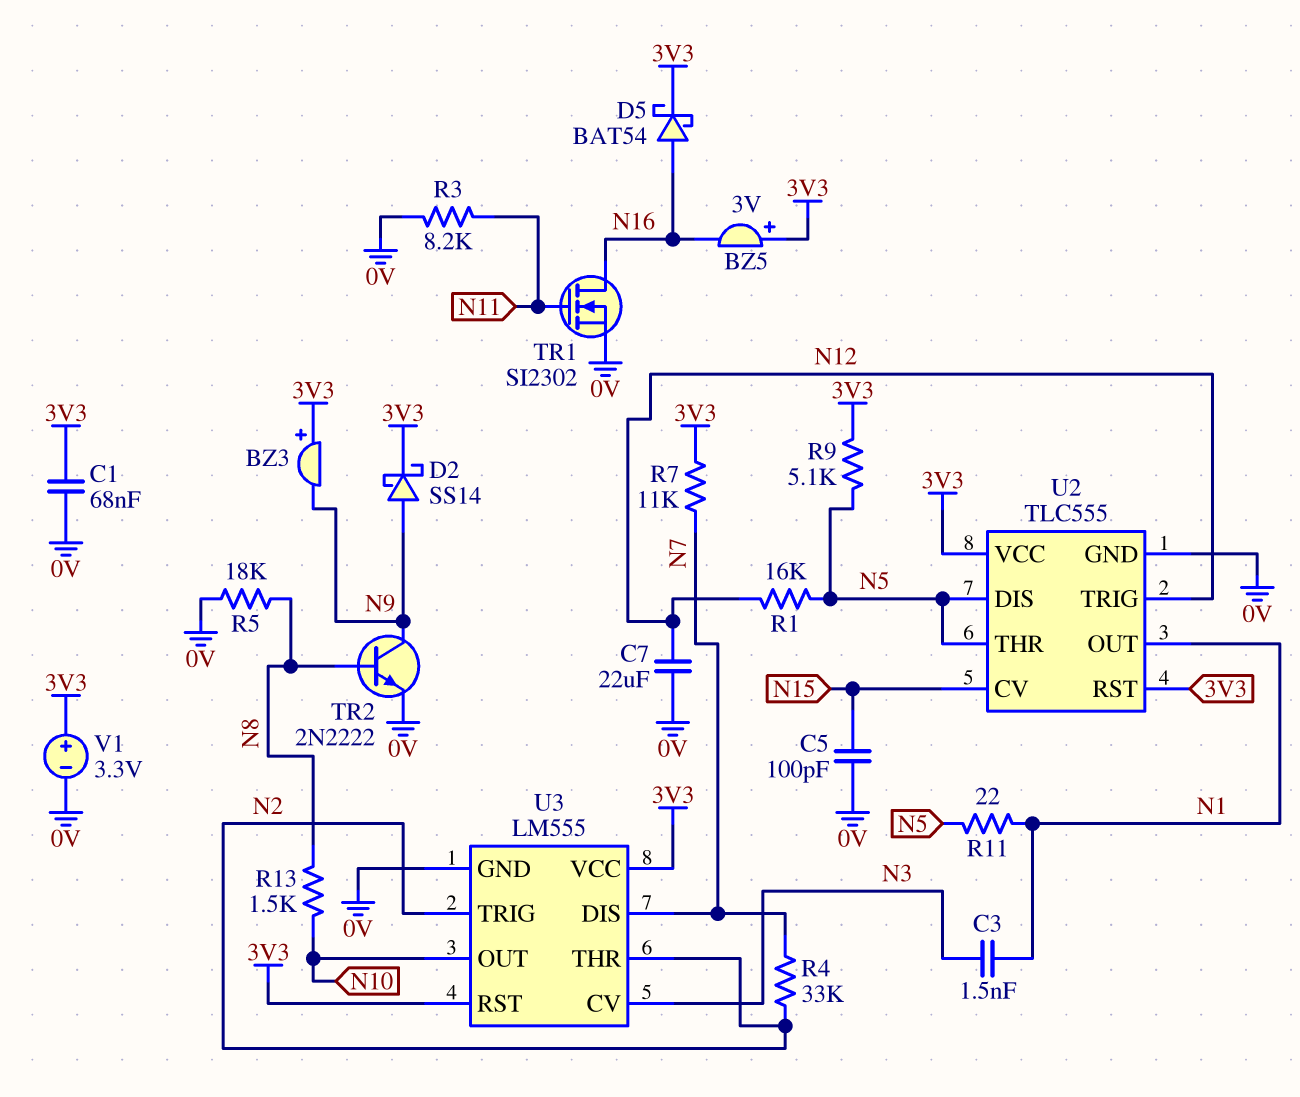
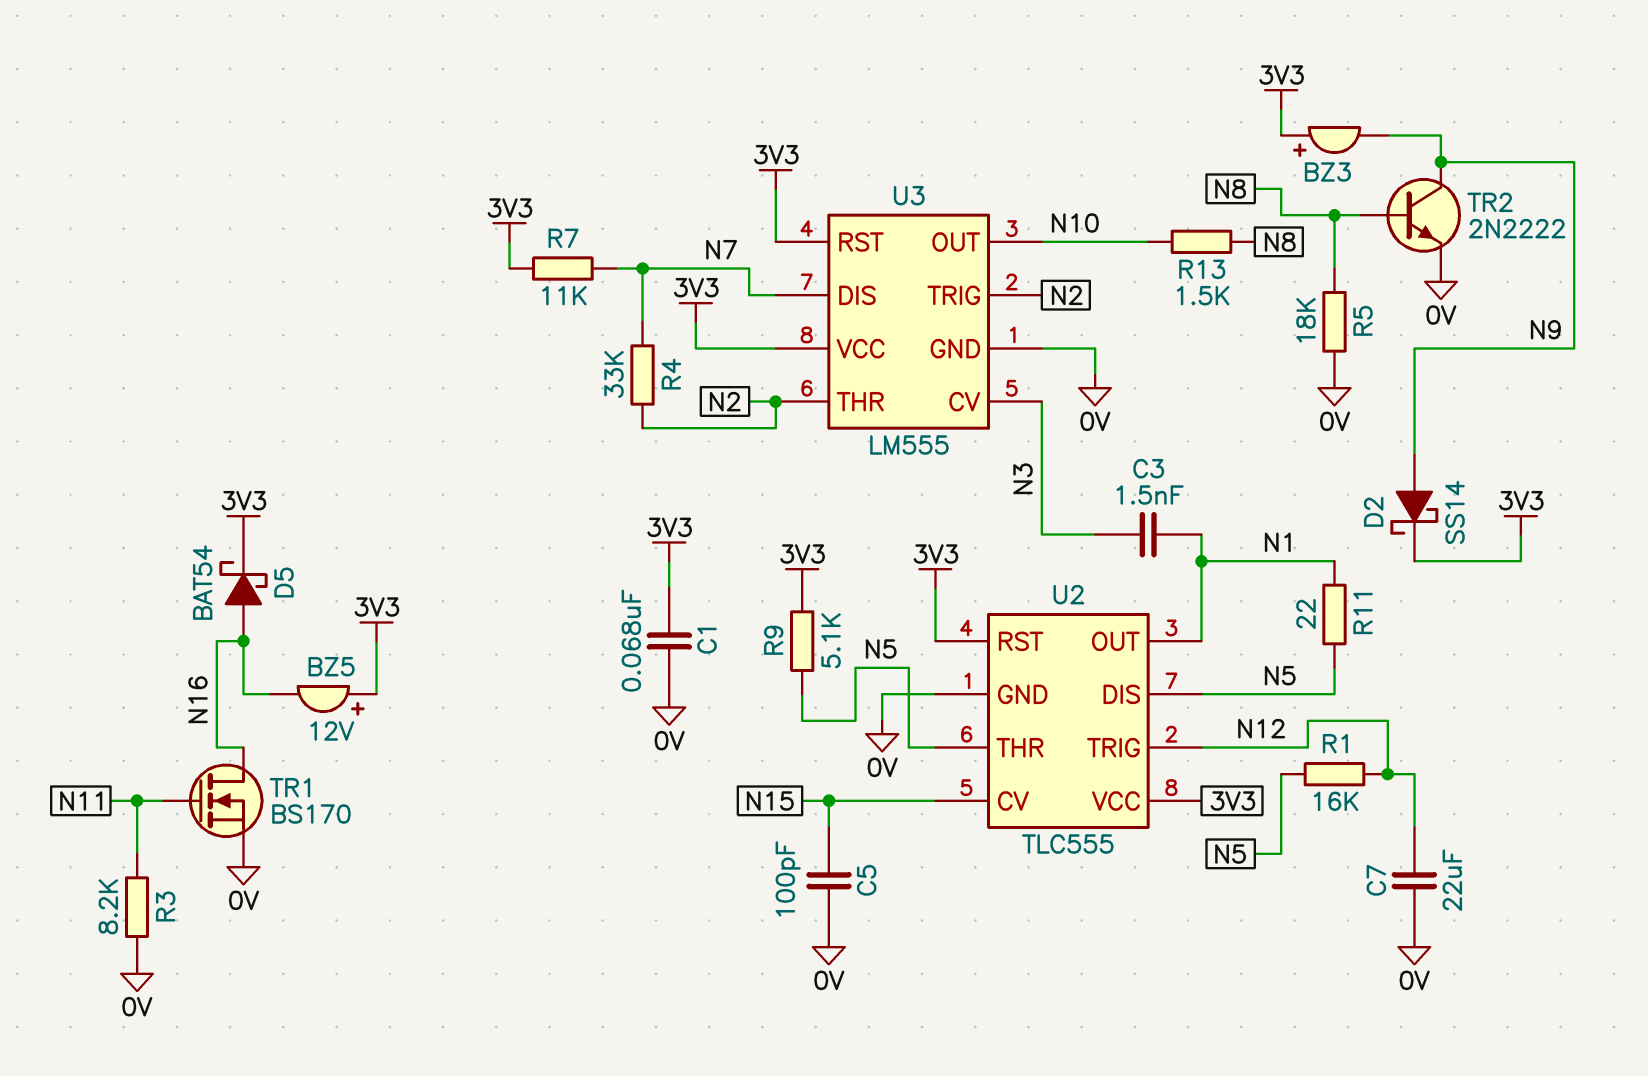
BZ5: buzzer 3V (plus 3V3, minus N16) -> buzzer 12V (plus 3V3, minus N16)
TR1: NMOS SI2302 (G N11, D N16, S 0V) -> NMOS BS170 (G N11, D N16, S 0V)
V1: 3.3V (plus 3V3, minus 0V) -> none

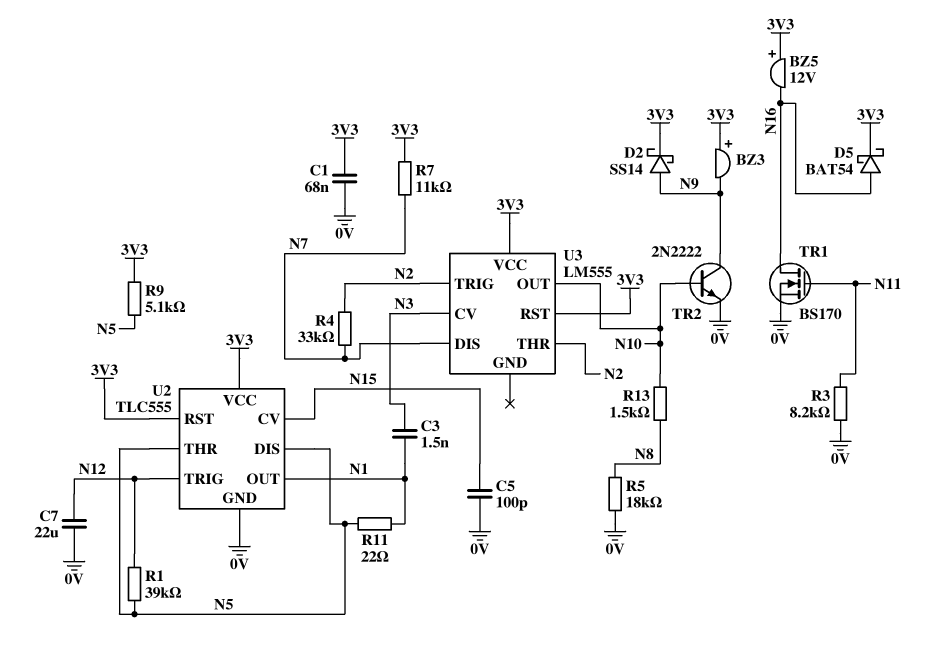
R1: 16k (N5, N12) -> 39k (N5, N12)
TR2: NPN 2N2222 (B N8, C N9, E 0V) -> NPN 2N2222 (B N10, C N9, E 0V)
U3 pin GND: 0V -> none

